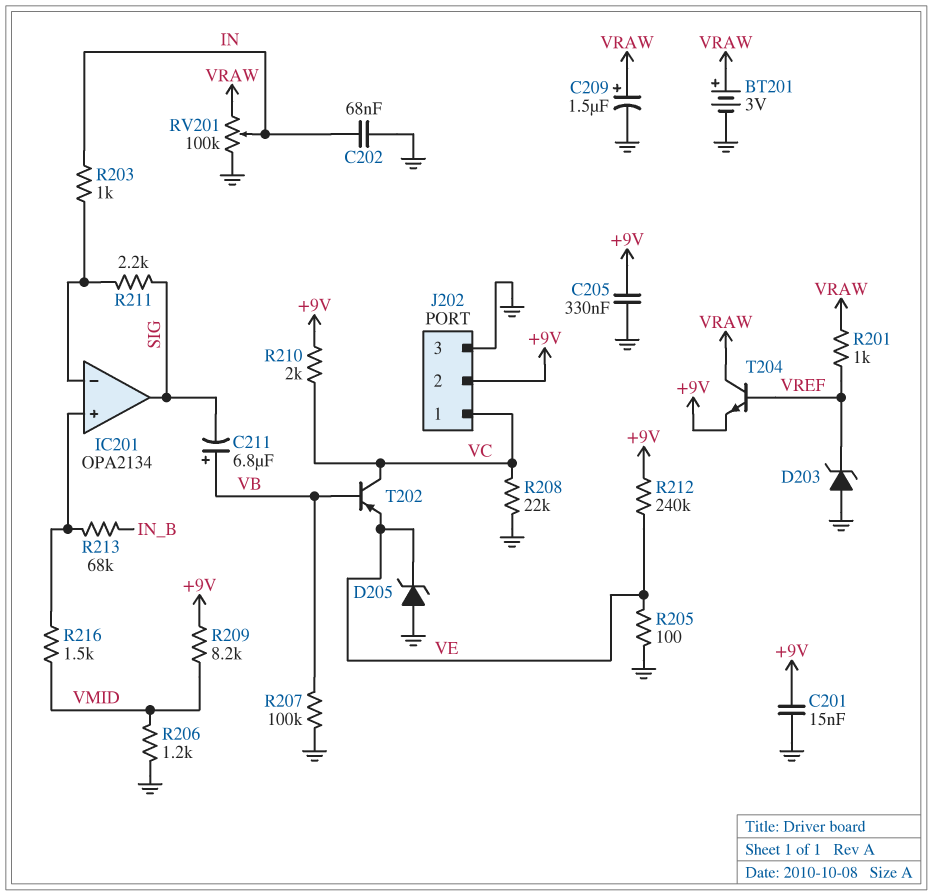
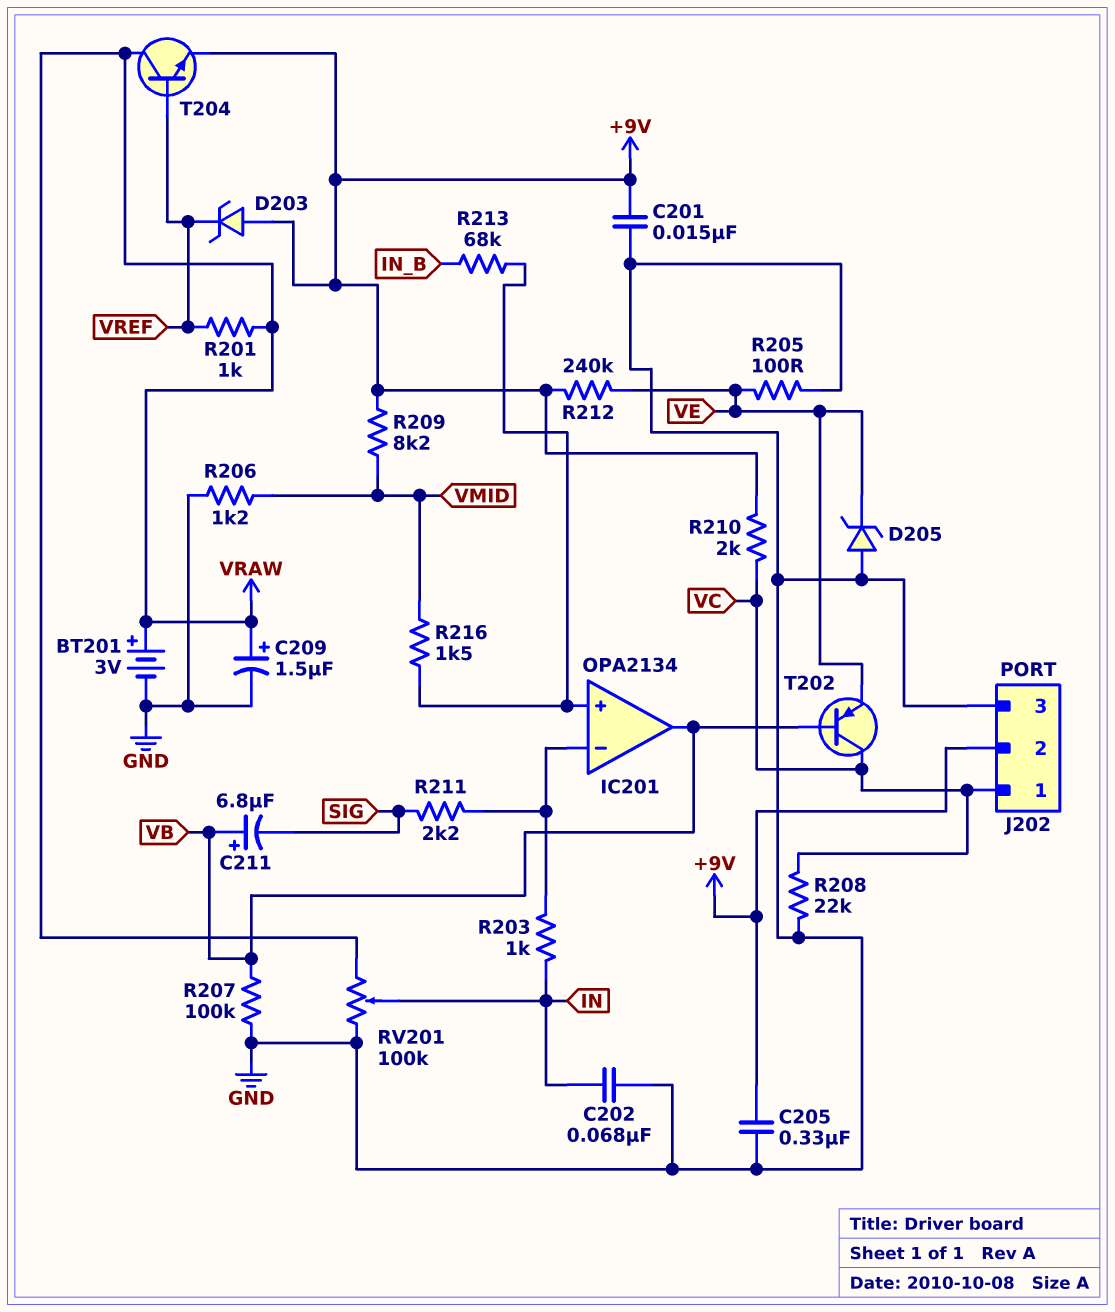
D203: zener (A GND, K VREF) -> zener (A +9V, K VREF)
IC201 pin out: SIG -> VB

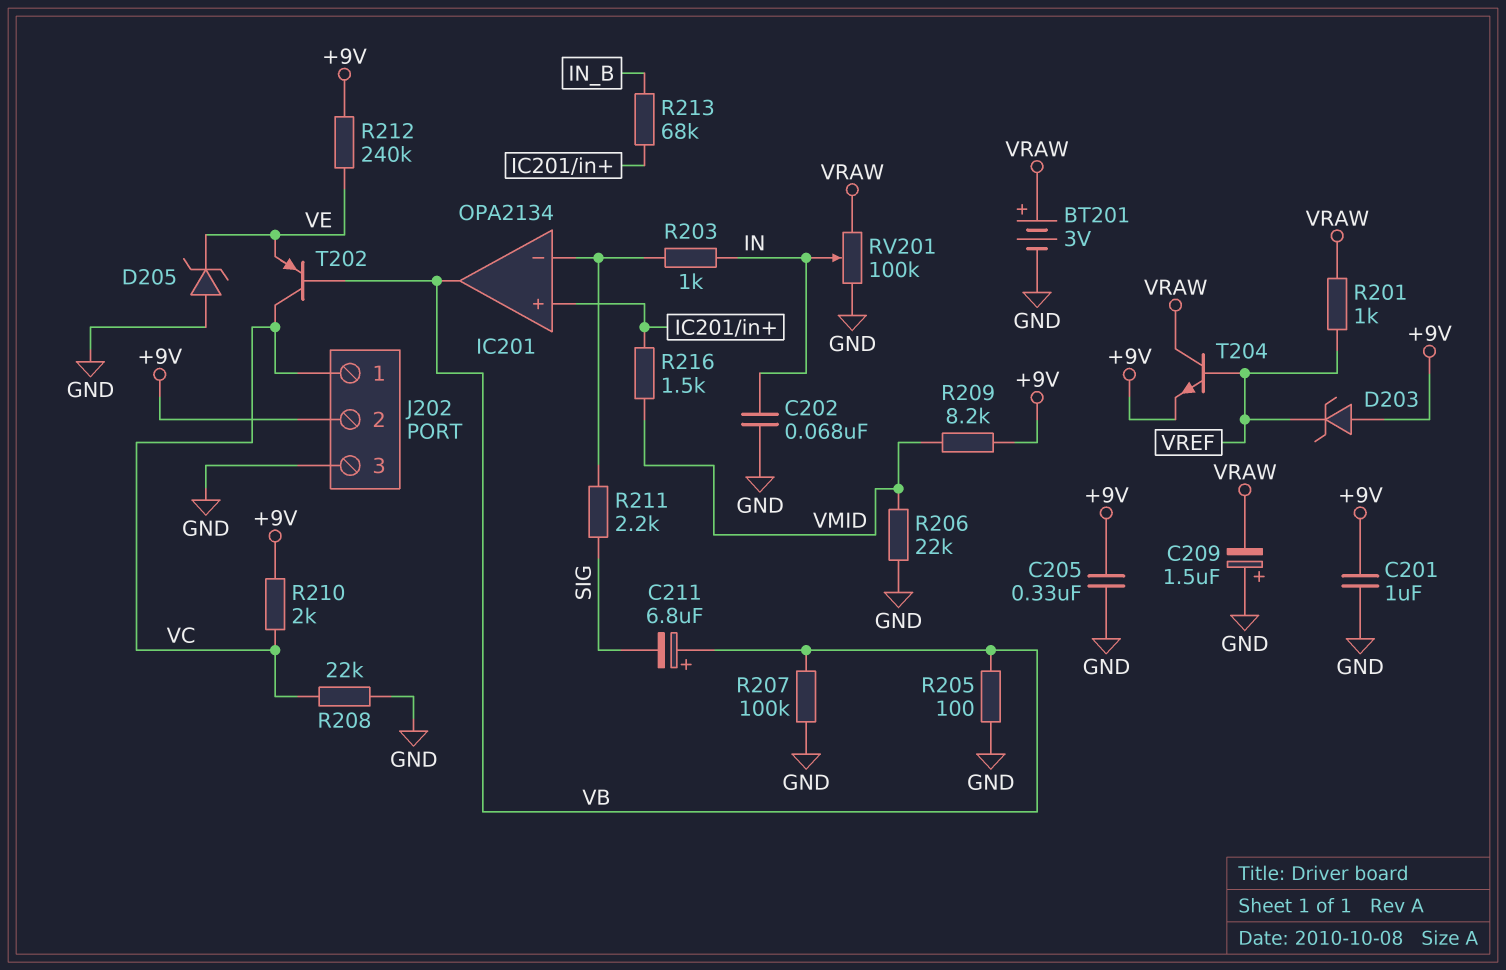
C201: 15nF (+9V, GND) -> 1uF (+9V, GND)
C209: 1.5uF (plus VRAW, minus GND) -> 1.5uF (plus GND, minus VRAW)
R205: 100 (GND, VE) -> 100 (GND, VB)
R206: 1.2k (GND, VMID) -> 22k (GND, VMID)

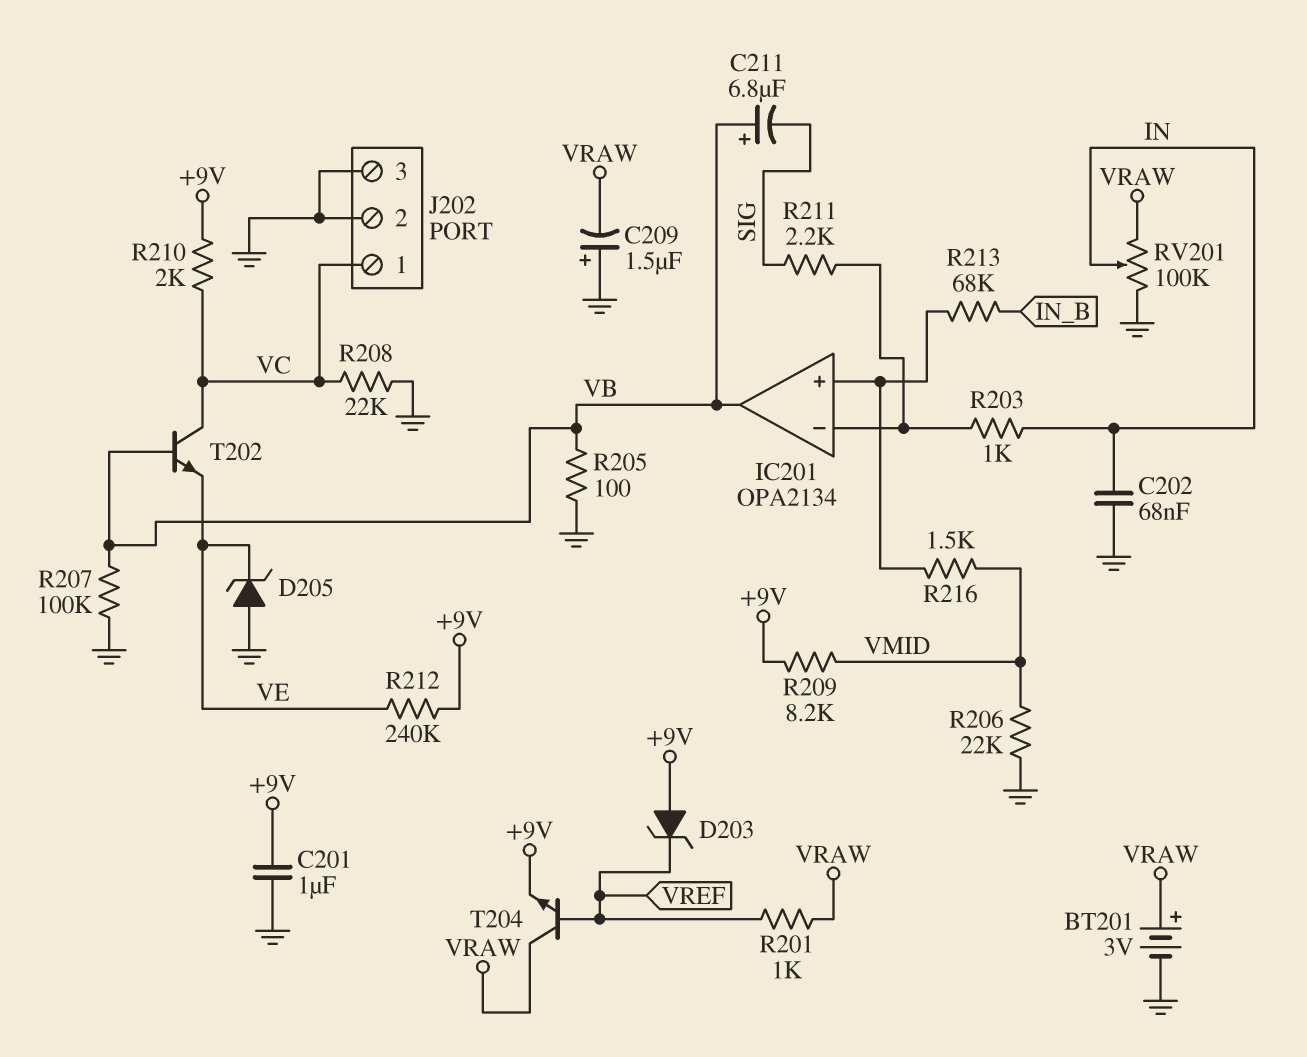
C205: 330nF (+9V, GND) -> none
J202 pin 2: +9V -> GND
T202: PNP (B VB, C VC, E VE) -> NPN (B VB, C VC, E VE)

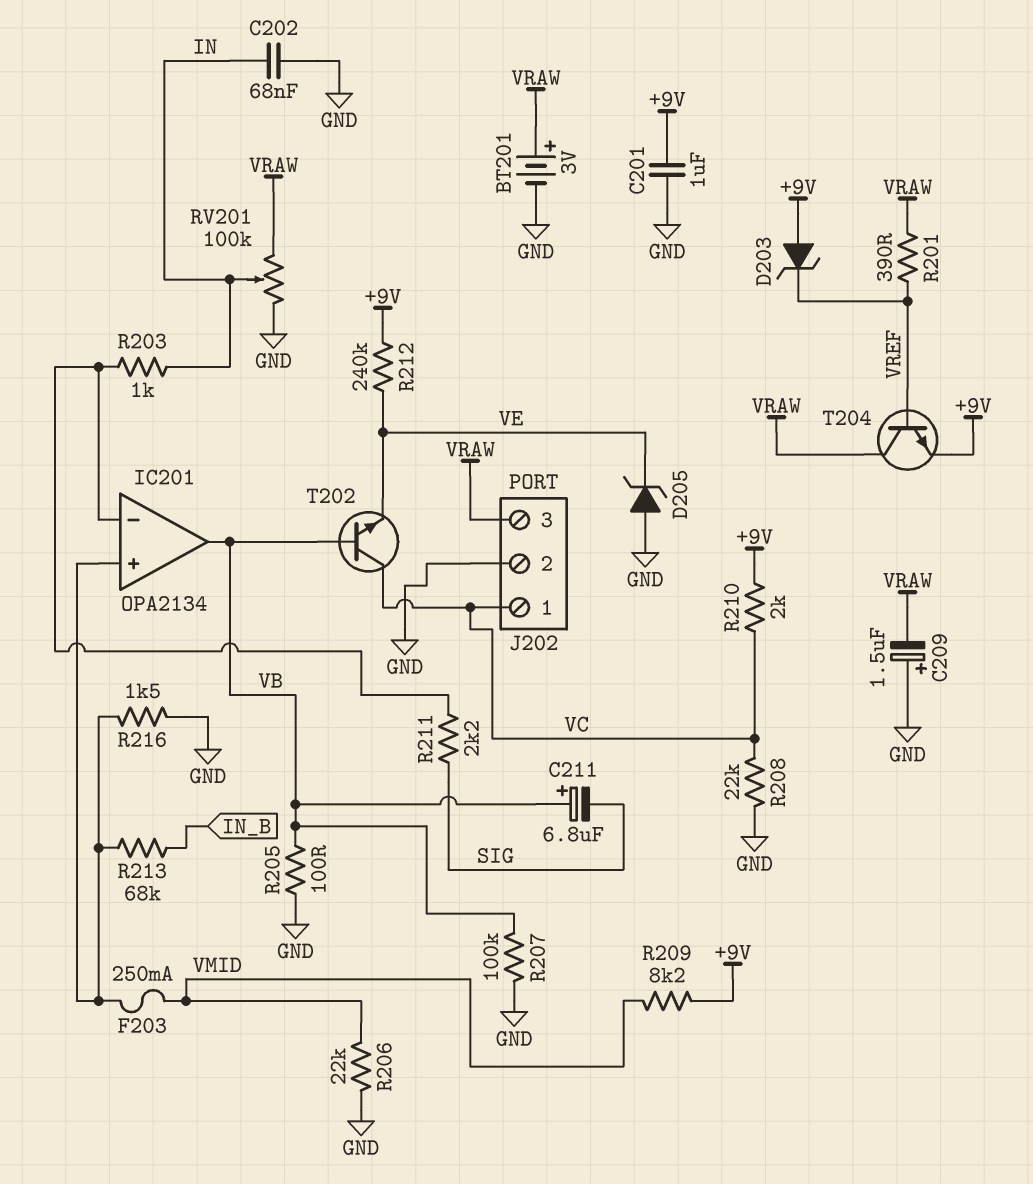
F203: none -> 250mA (IC201/in+, VMID)
J202 pin 3: GND -> VRAW
R201: 1k (VRAW, VREF) -> 390 (VRAW, VREF)
R216: 1.5k (IC201/in+, VMID) -> 1.5k (GND, IC201/in+)

